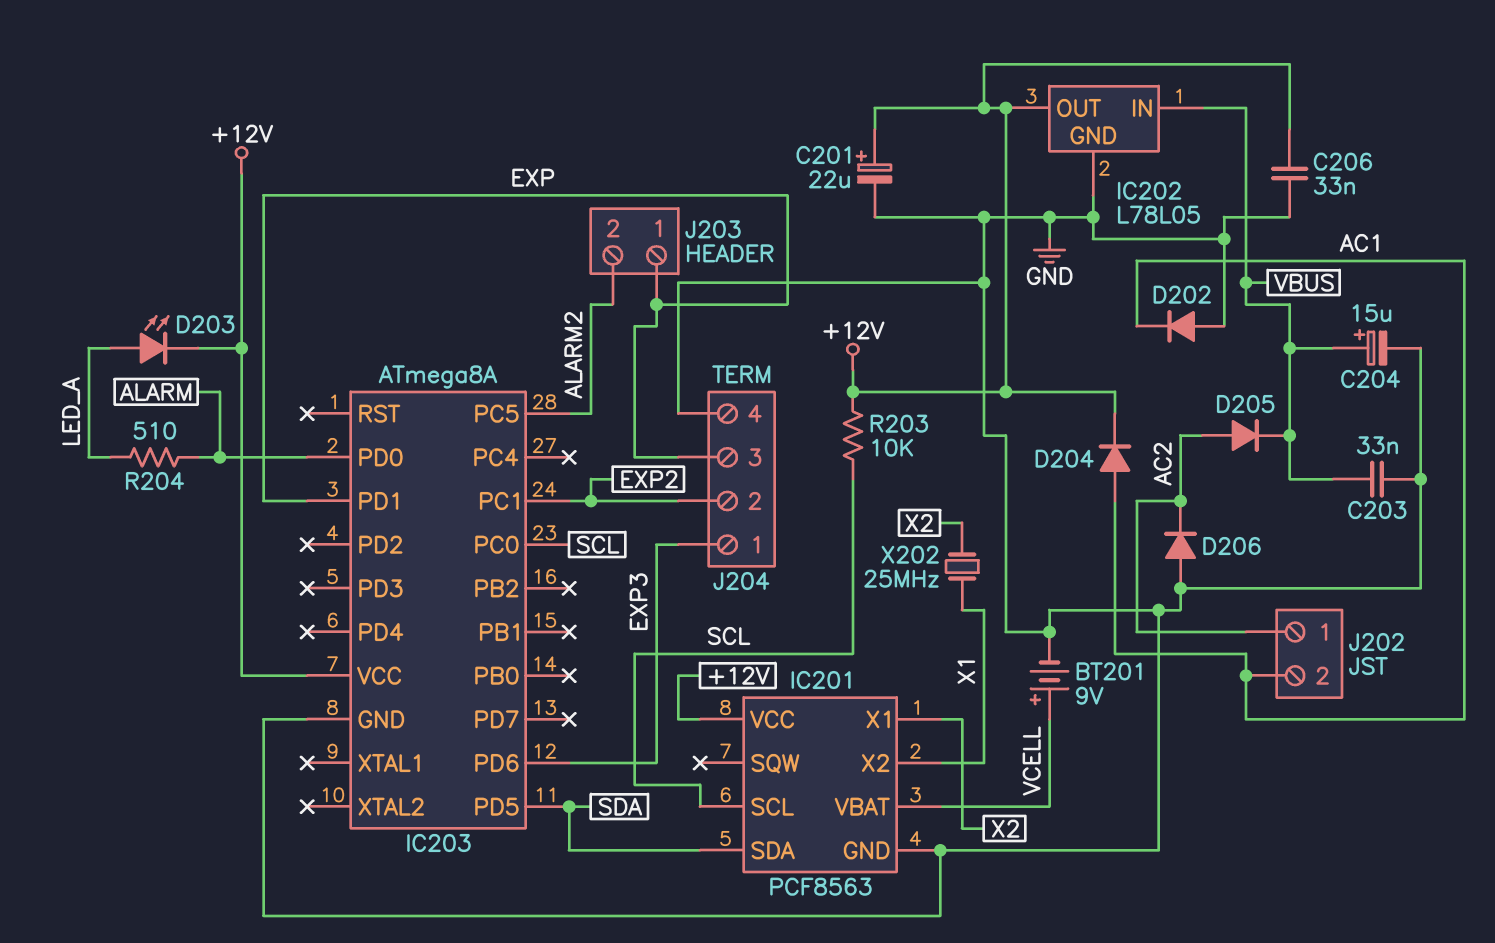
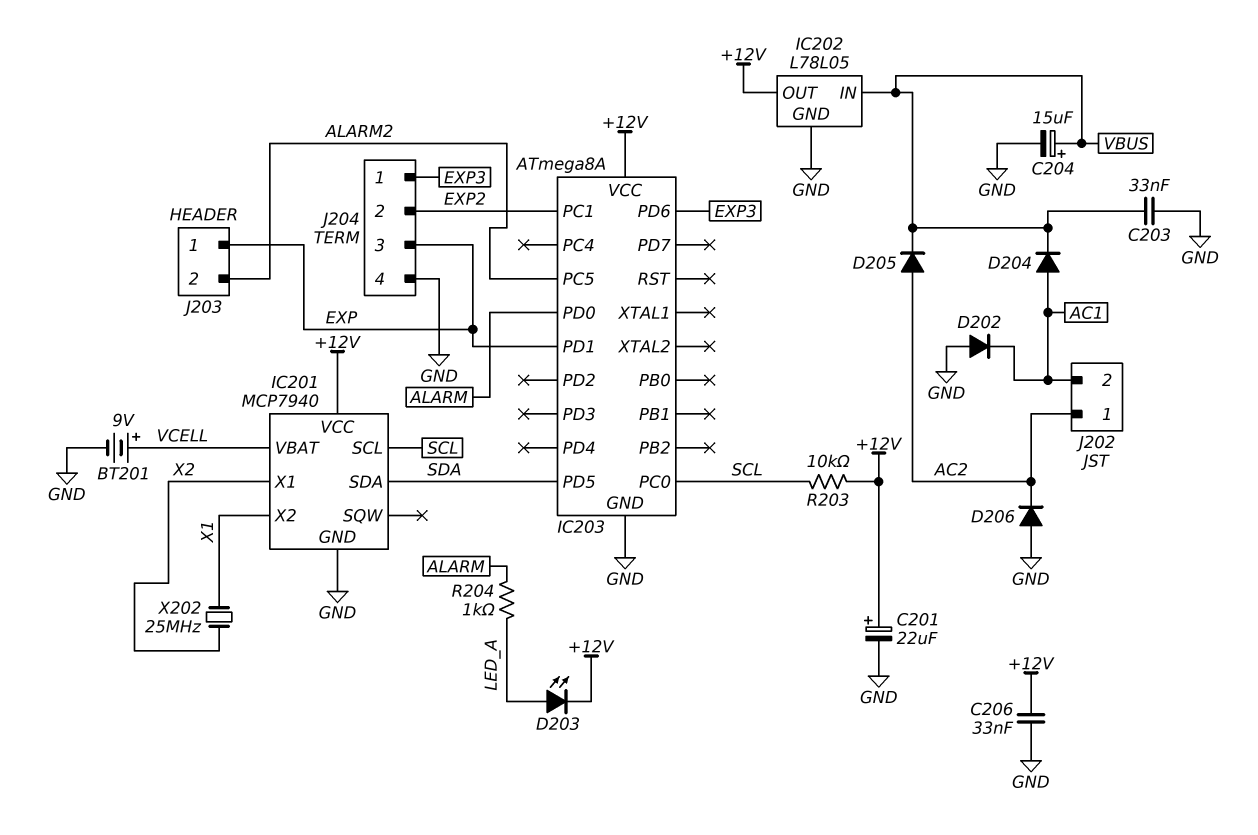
D204: diode (A AC1, K +12V) -> diode (A AC1, K VBUS)
IC201: PCF8563 -> MCP7940
R204: 510 (ALARM, LED_A) -> 1k (ALARM, LED_A)

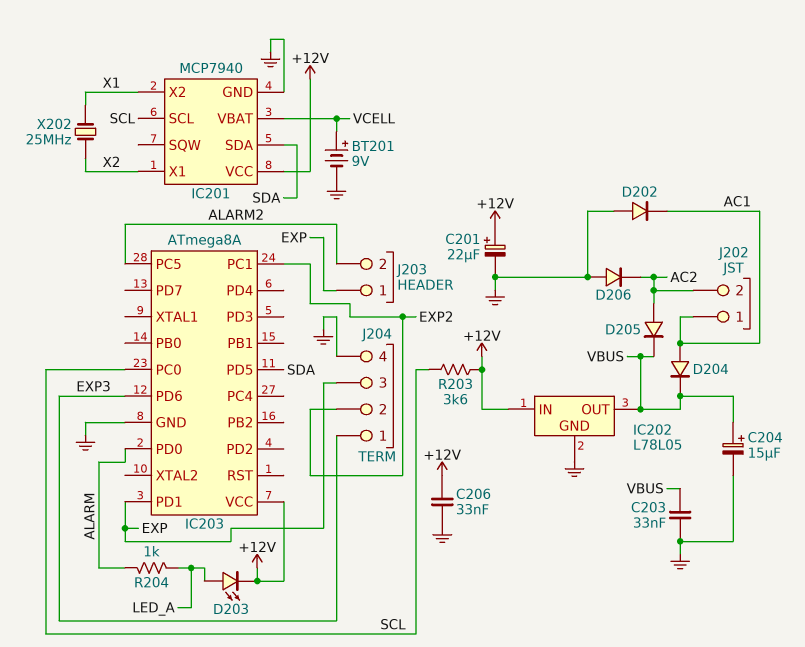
IC202 pin IN: VBUS -> +12V
IC202 pin OUT: +12V -> VBUS
J202 pin 1: AC2 -> AC1
J202 pin 2: AC1 -> AC2
R203: 10k (+12V, SCL) -> 3.6k (+12V, SCL)

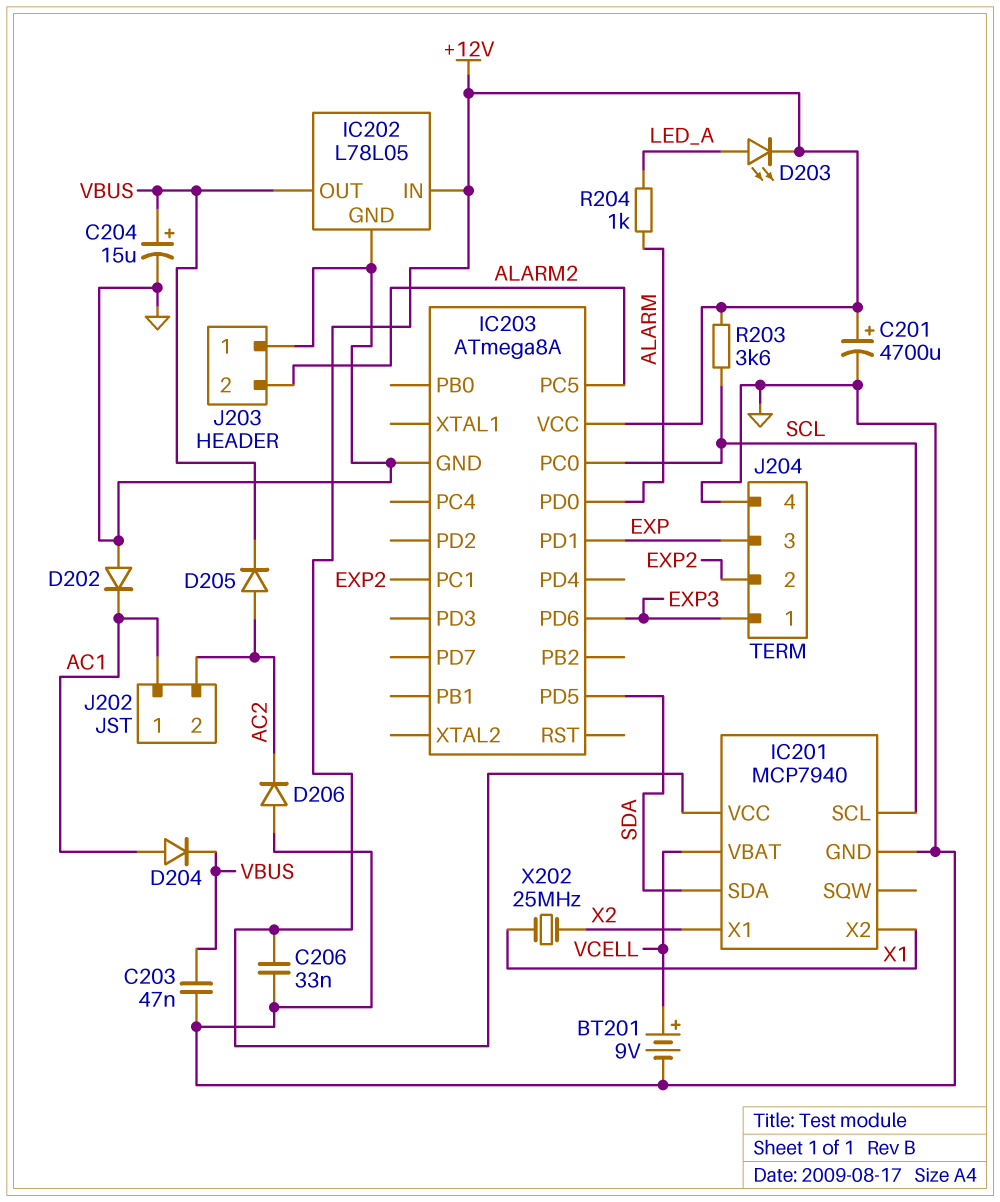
C201: 22uF (plus +12V, minus GND) -> 4700uF (plus +12V, minus GND)
C203: 33nF (GND, VBUS) -> 47nF (GND, VBUS)
J203 pin 1: EXP -> GND

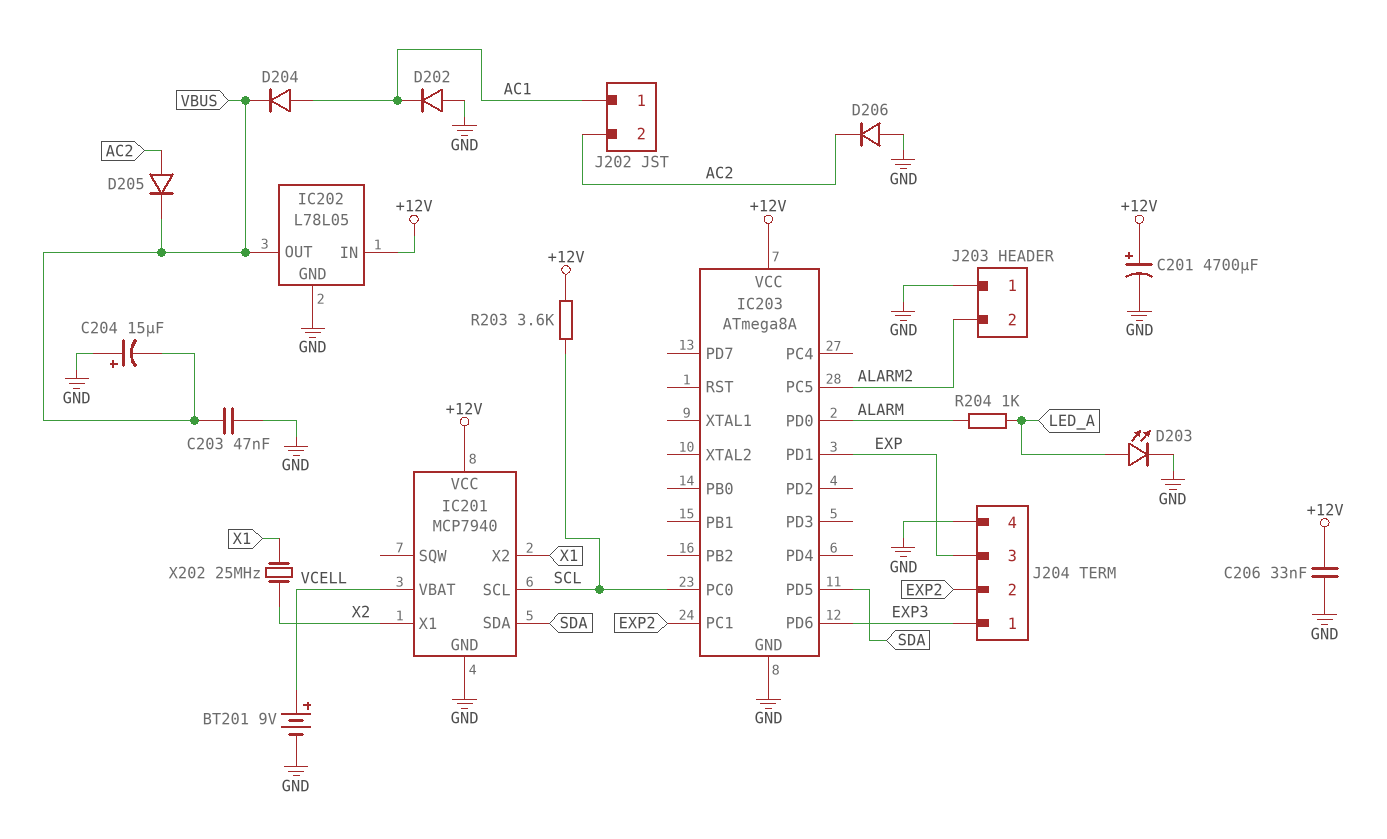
C204: 15uF (plus VBUS, minus GND) -> 15uF (plus GND, minus VBUS)
D203: LED (A LED_A, K +12V) -> LED (A LED_A, K GND)

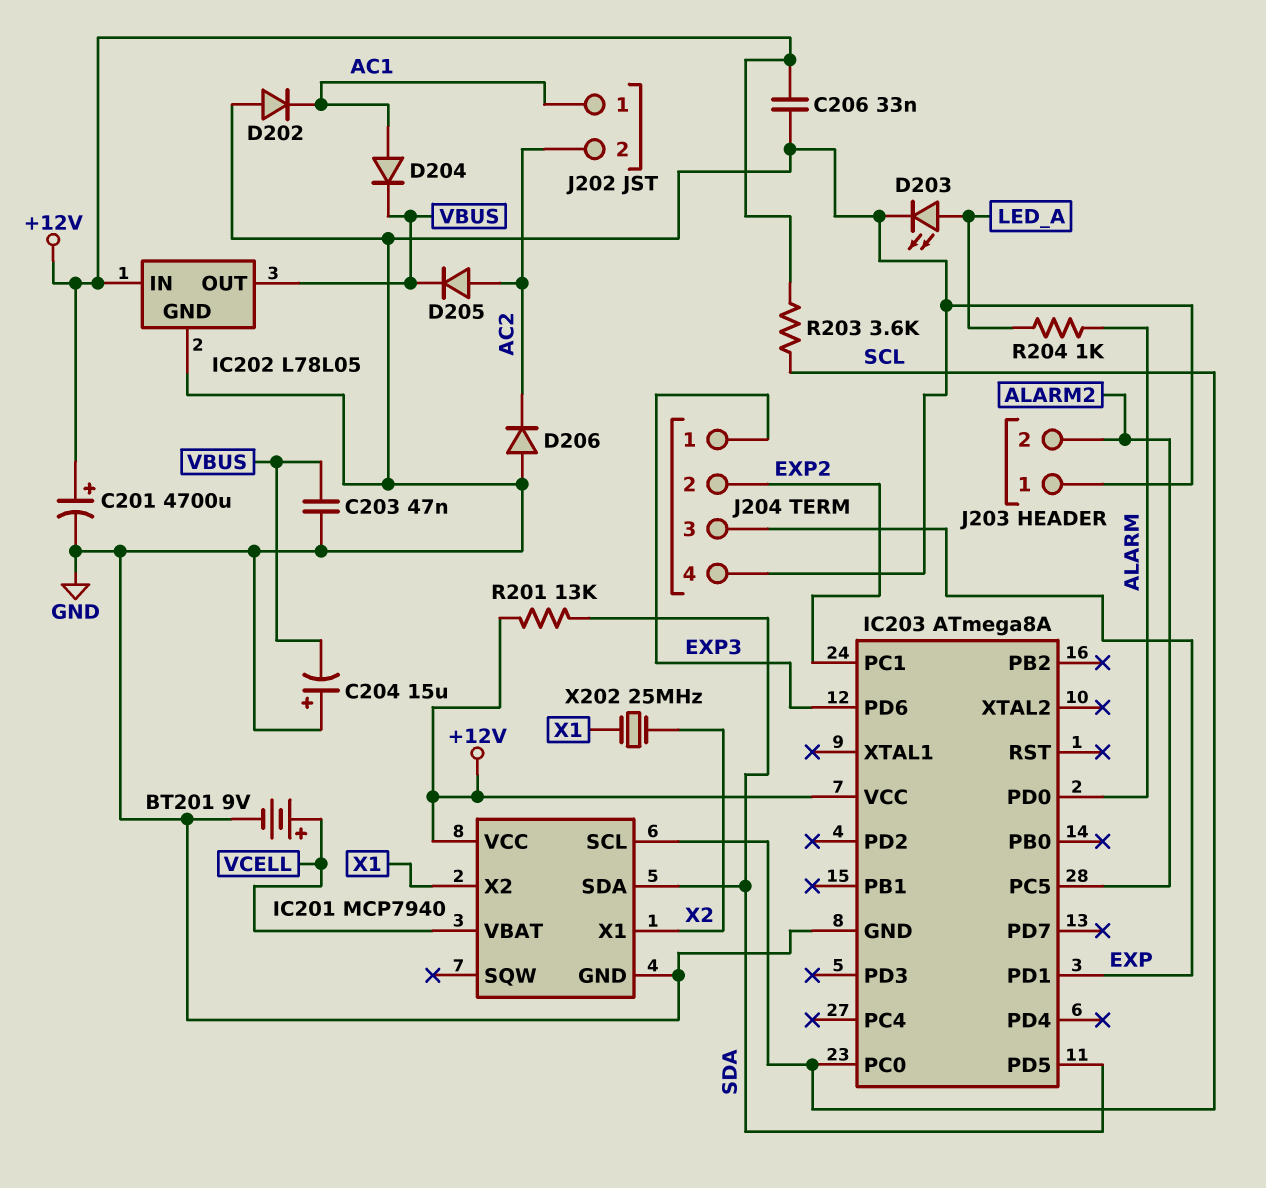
R201: none -> 13k (+12V, SDA)

